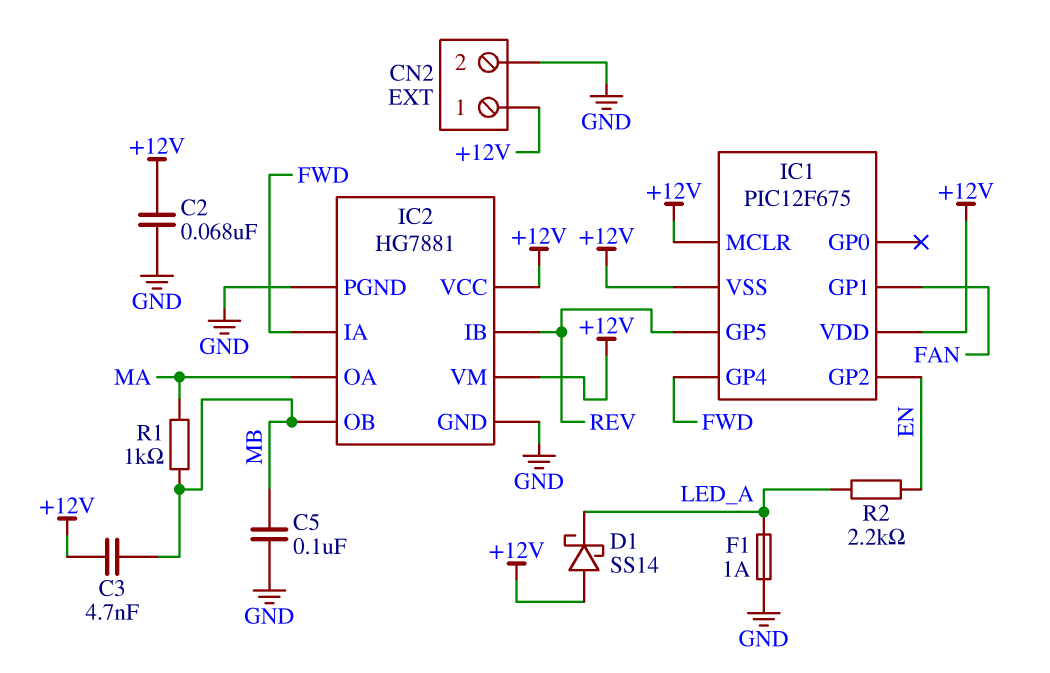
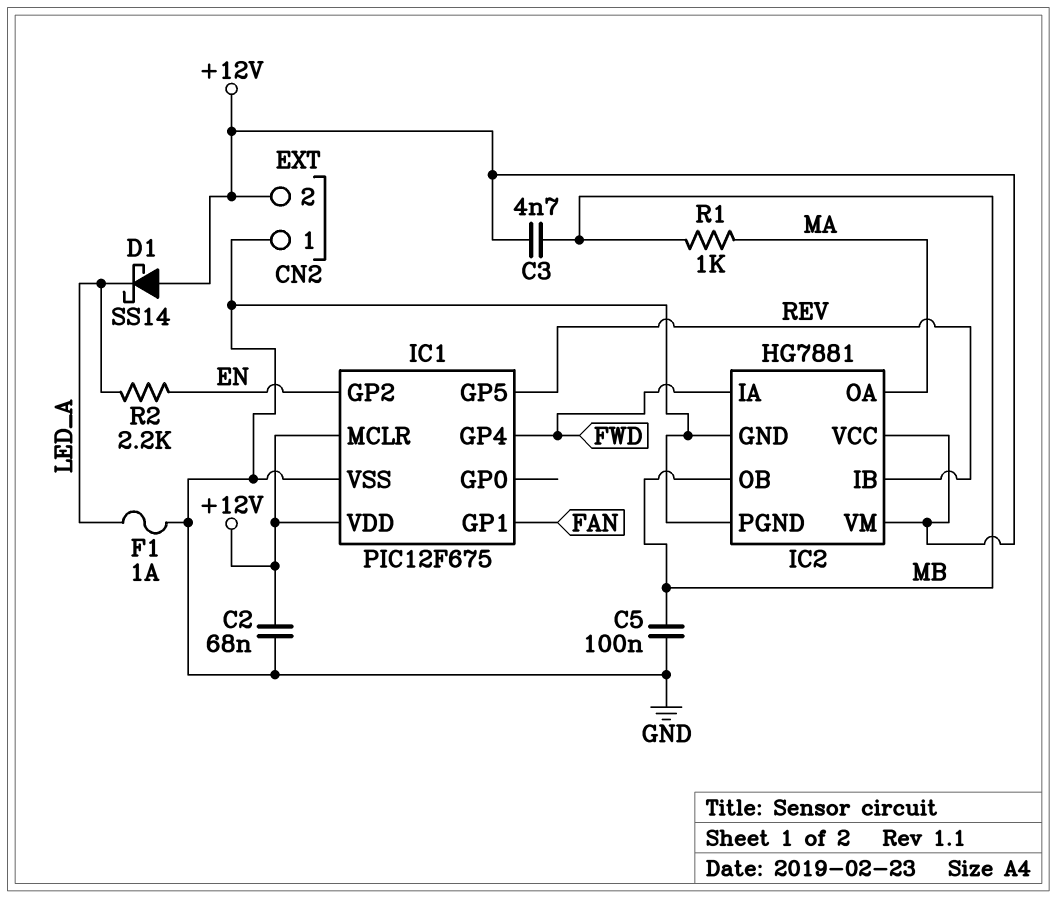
CN2 pin 1: +12V -> GND
CN2 pin 2: GND -> +12V
IC1 pin VSS: +12V -> GND

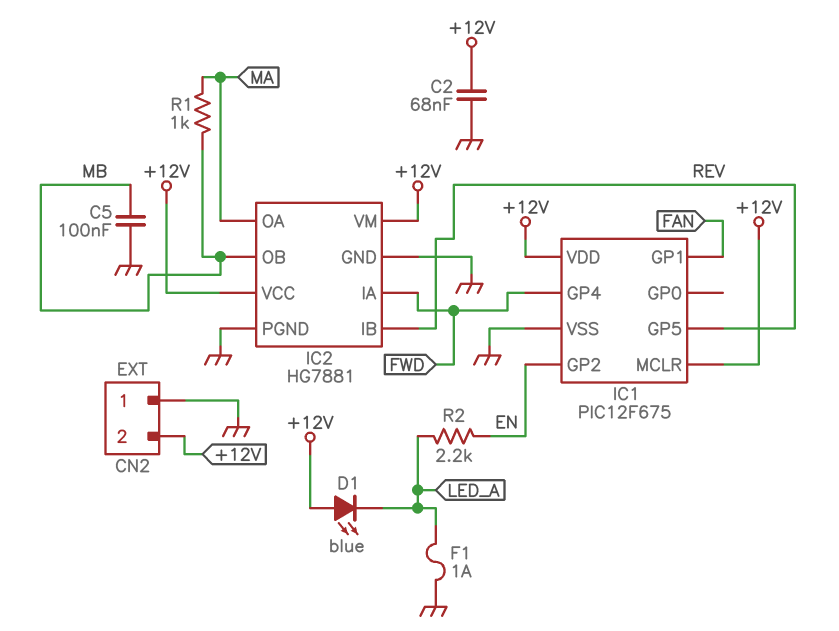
C3: 4.7nF (+12V, MB) -> none
D1: schottky SS14 (A +12V, K LED_A) -> LED blue (A +12V, K LED_A)

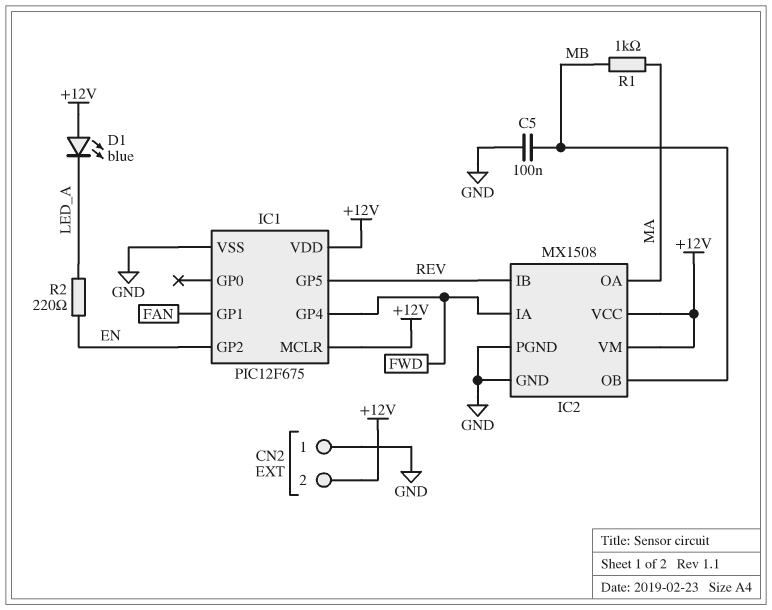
C2: 68nF (+12V, GND) -> none
F1: 1A (GND, LED_A) -> none
IC2: HG7881 -> MX1508
R2: 2.2k (EN, LED_A) -> 220 (EN, LED_A)

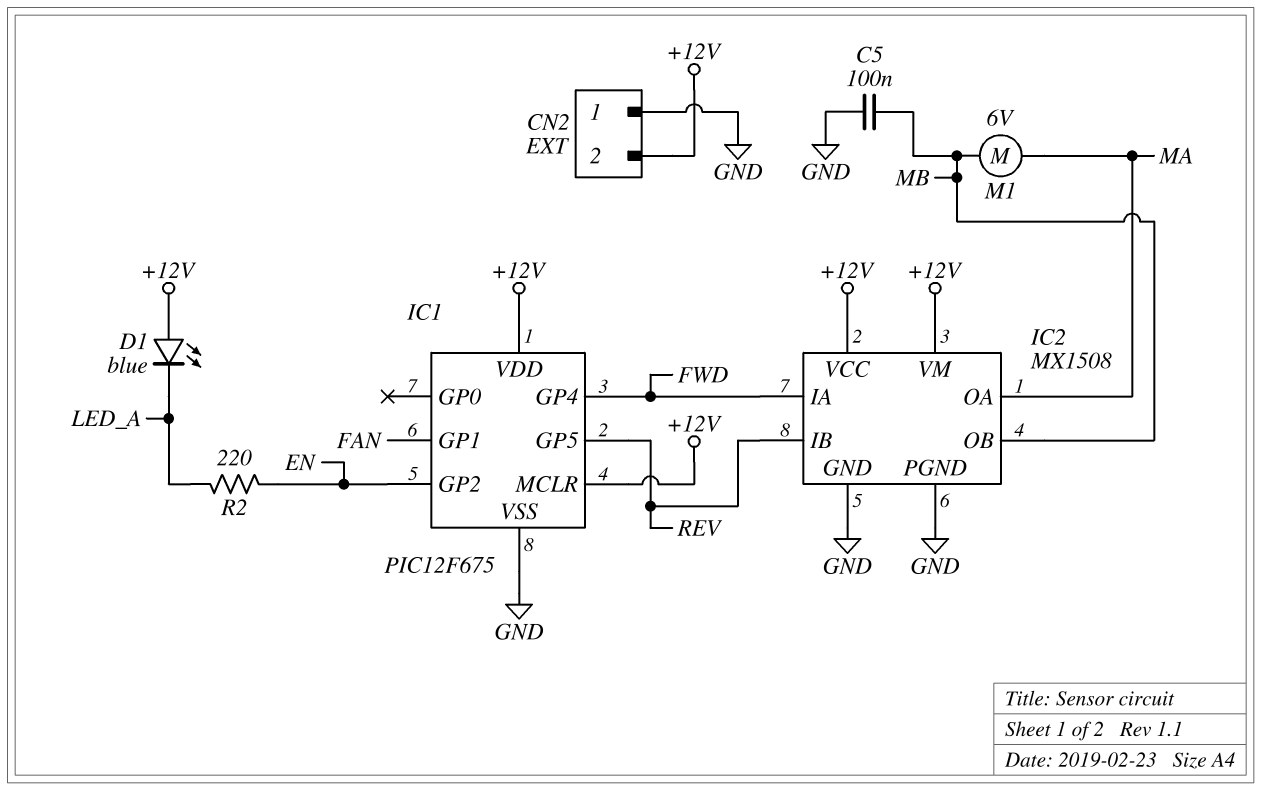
M1: none -> motor 6V (MA, MB)
R1: 1k (MA, MB) -> none

